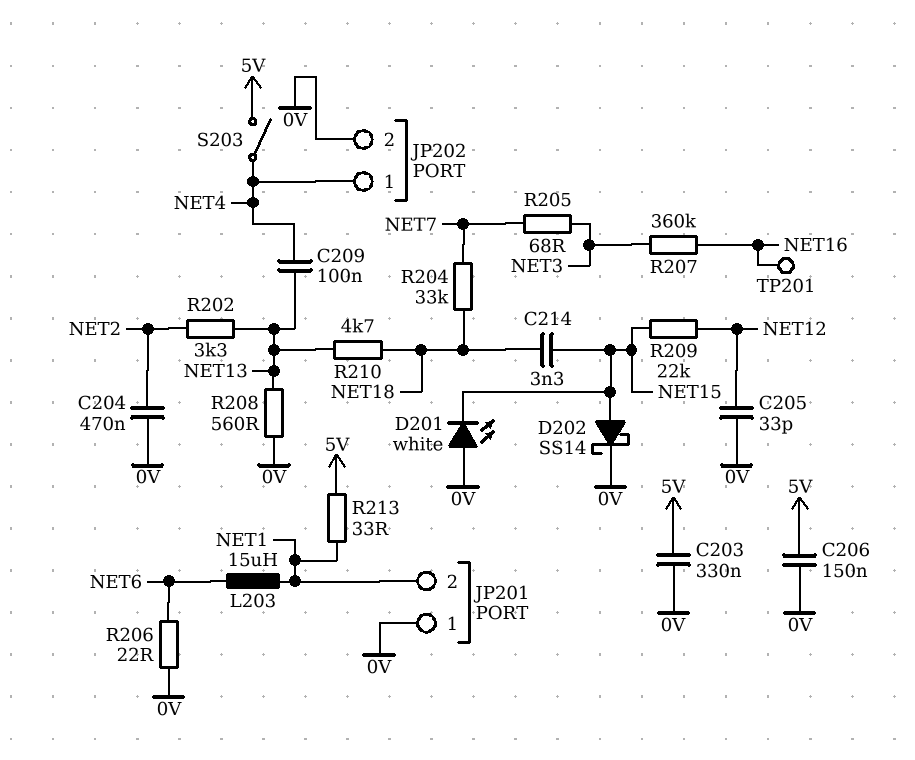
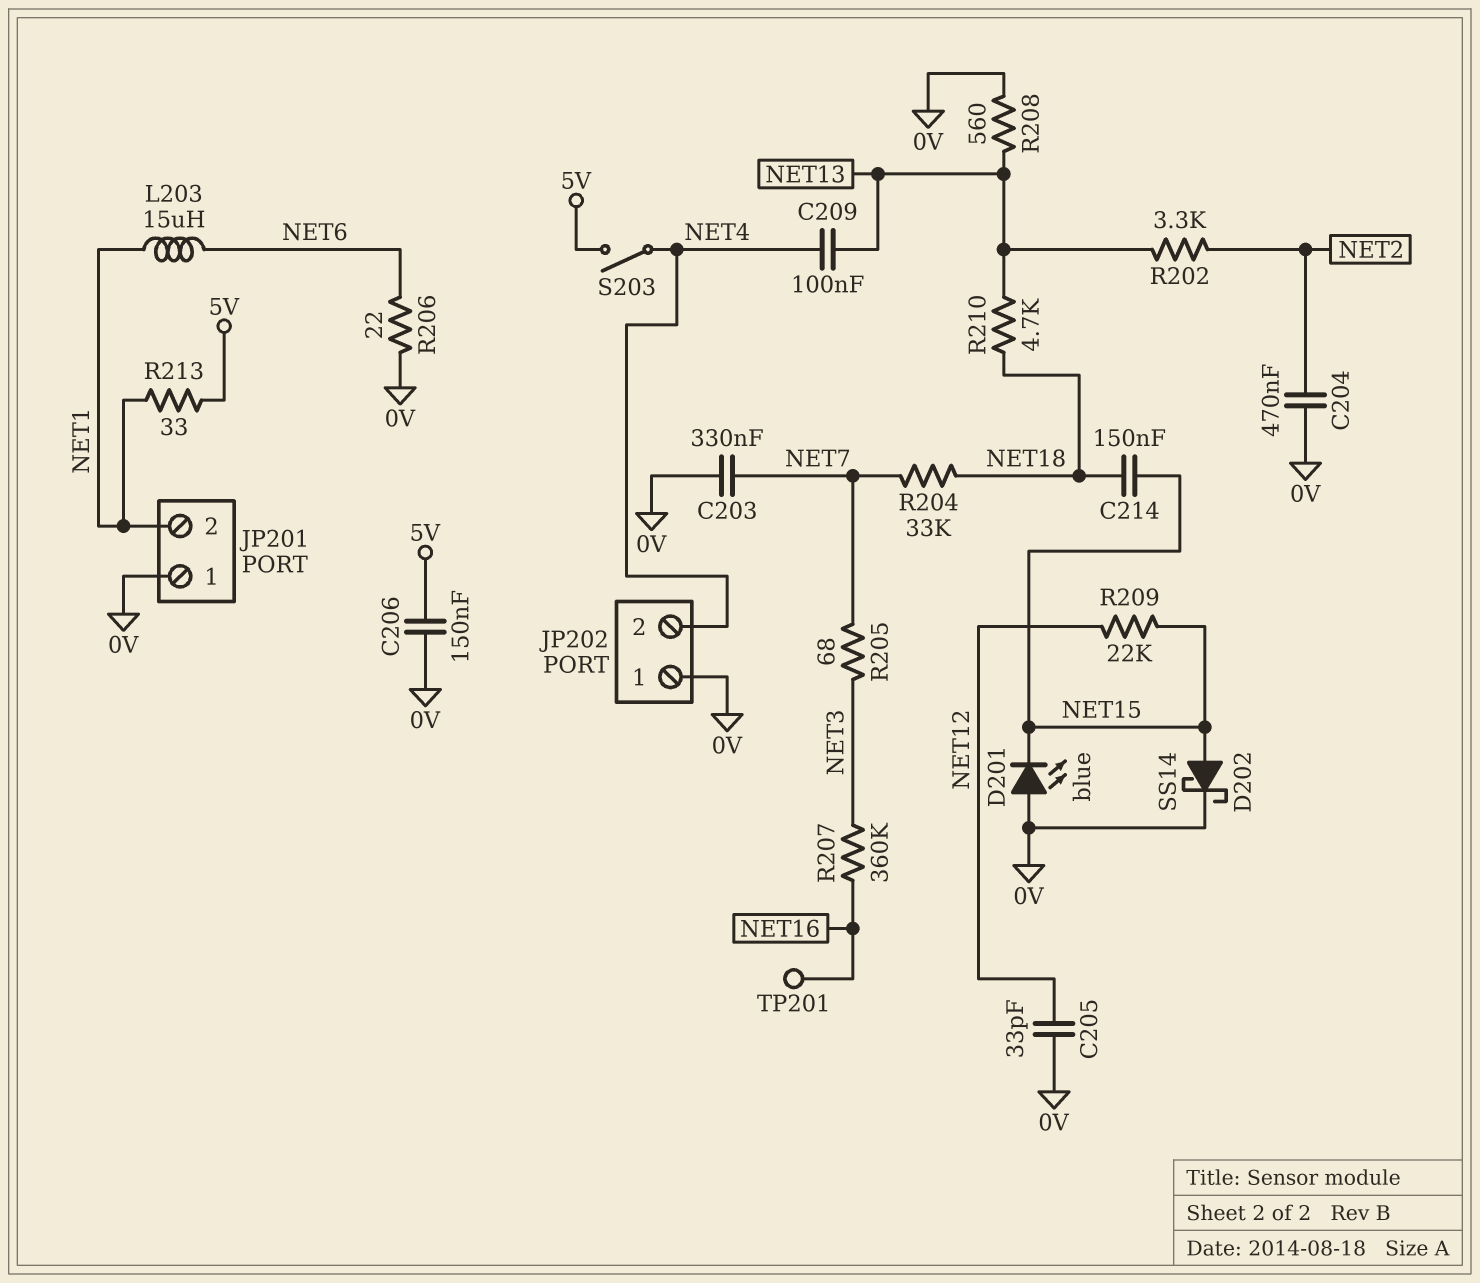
C203: 330nF (0V, 5V) -> 330nF (0V, NET7)
C214: 3.3nF (NET15, NET18) -> 150nF (NET15, NET18)
D201: LED white (A 0V, K NET15) -> LED blue (A 0V, K NET15)
JP202 pin 1: NET4 -> 0V
JP202 pin 2: 0V -> NET4

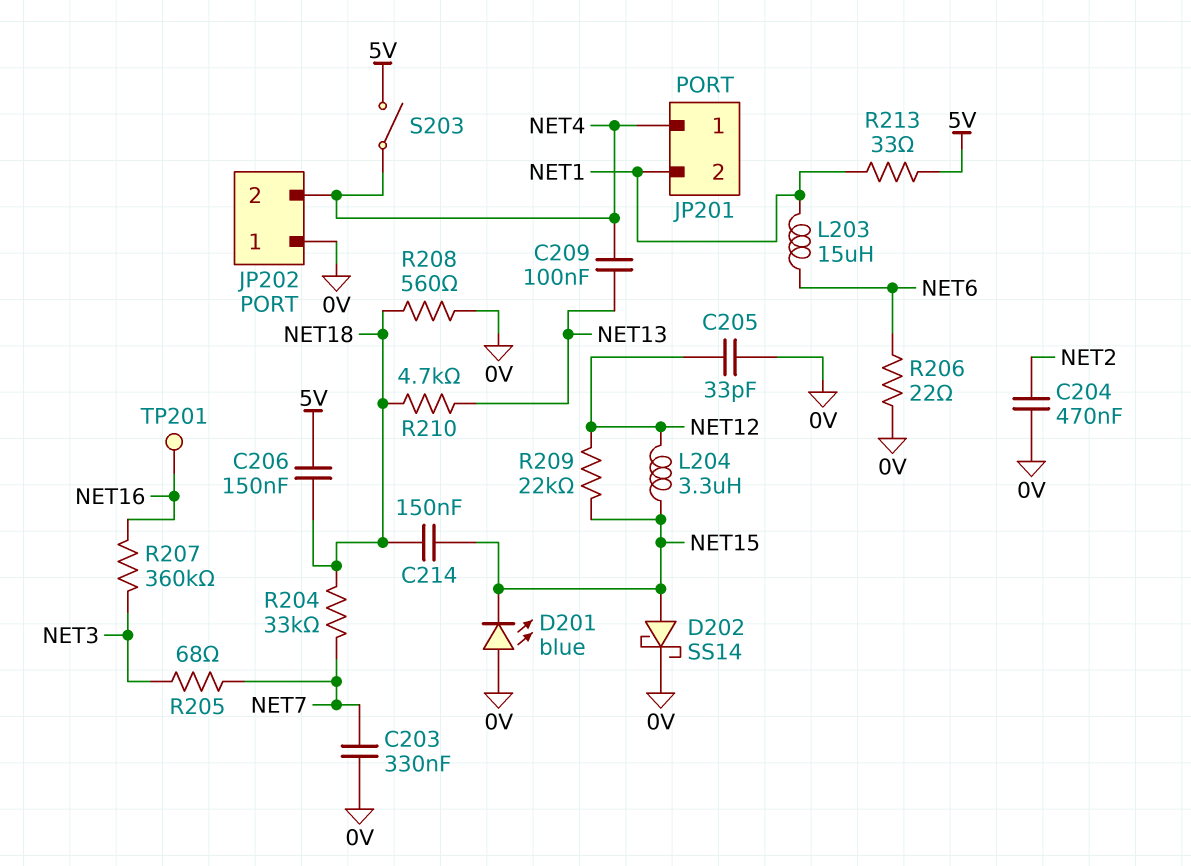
C206: 150nF (0V, 5V) -> 150nF (5V, NET18)
JP201 pin 1: 0V -> NET4
L204: none -> 3.3uH (NET12, NET15)
R202: 3.3k (NET2, NET13) -> none
R208: 560 (0V, NET13) -> 560 (0V, NET18)

